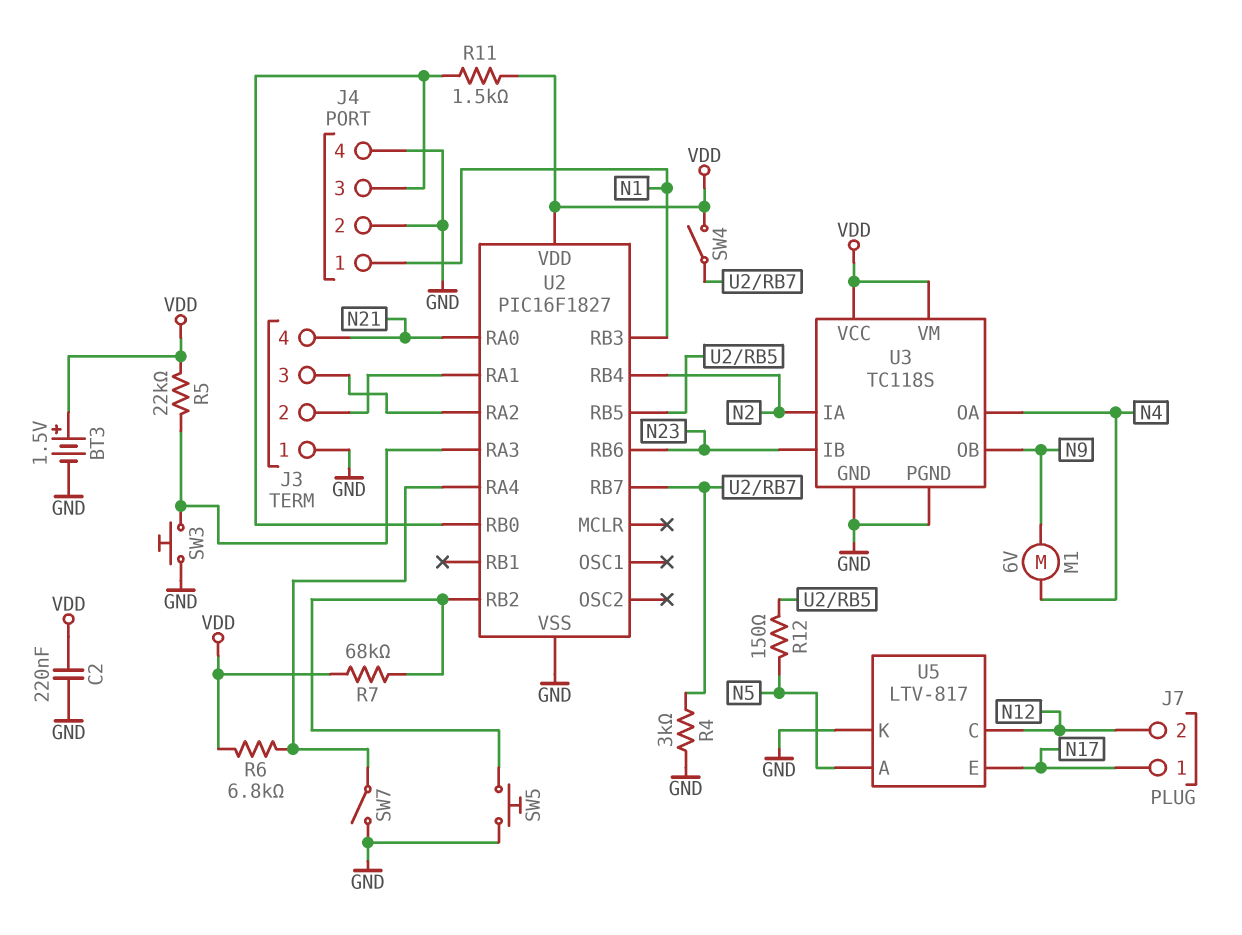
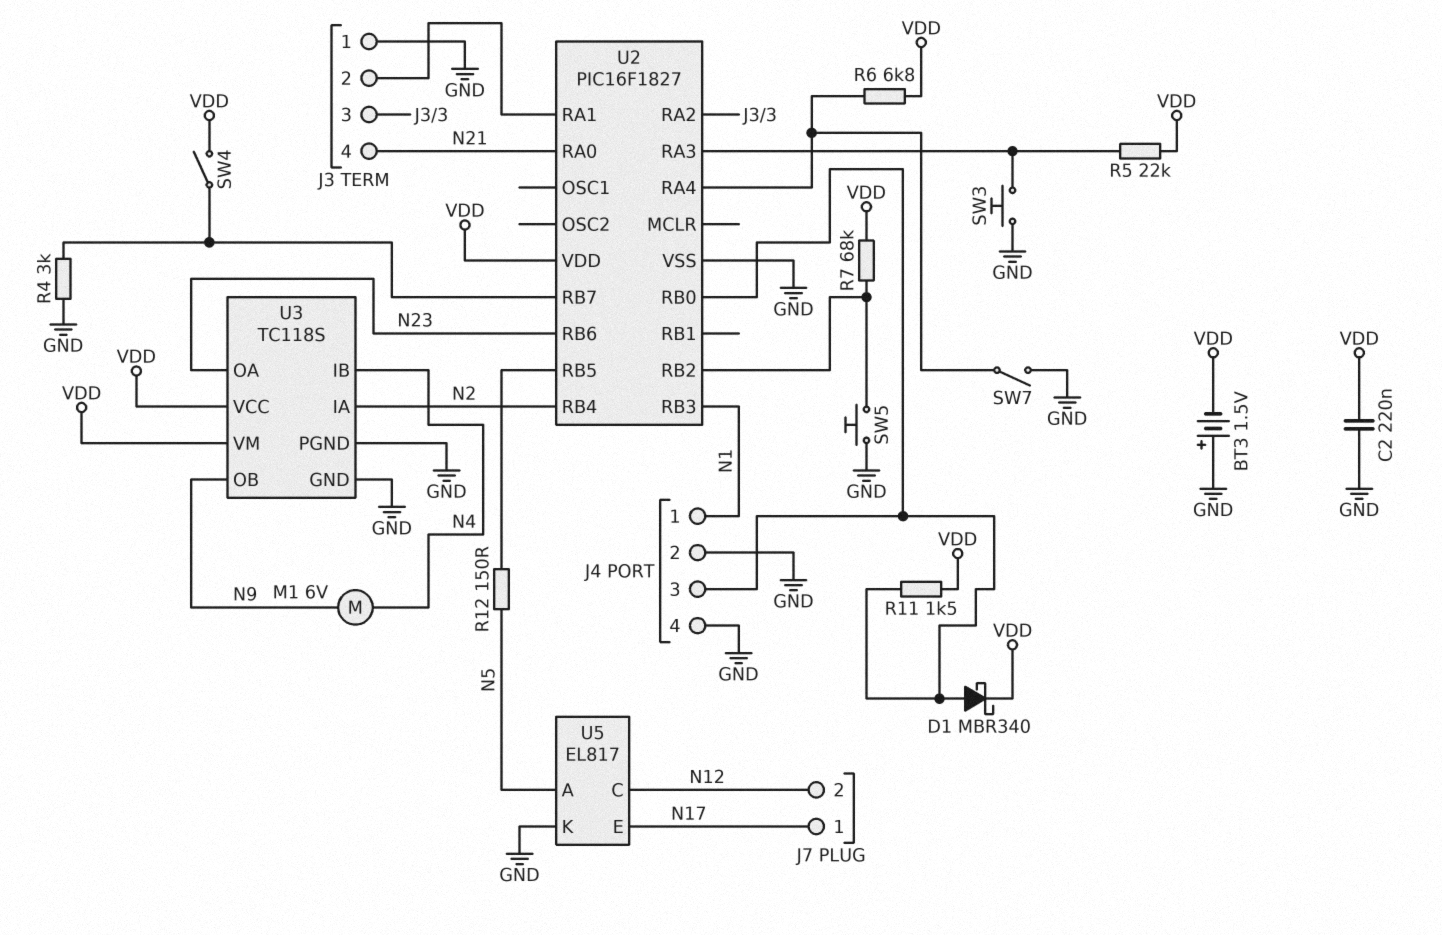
BT3: 1.5V (plus VDD, minus GND) -> 1.5V (plus GND, minus VDD)
D1: none -> schottky MBR340 (A J4/3, K VDD)
U3 pin IB: N23 -> N4
U3 pin OA: N4 -> N23
U5: LTV-817 -> EL817

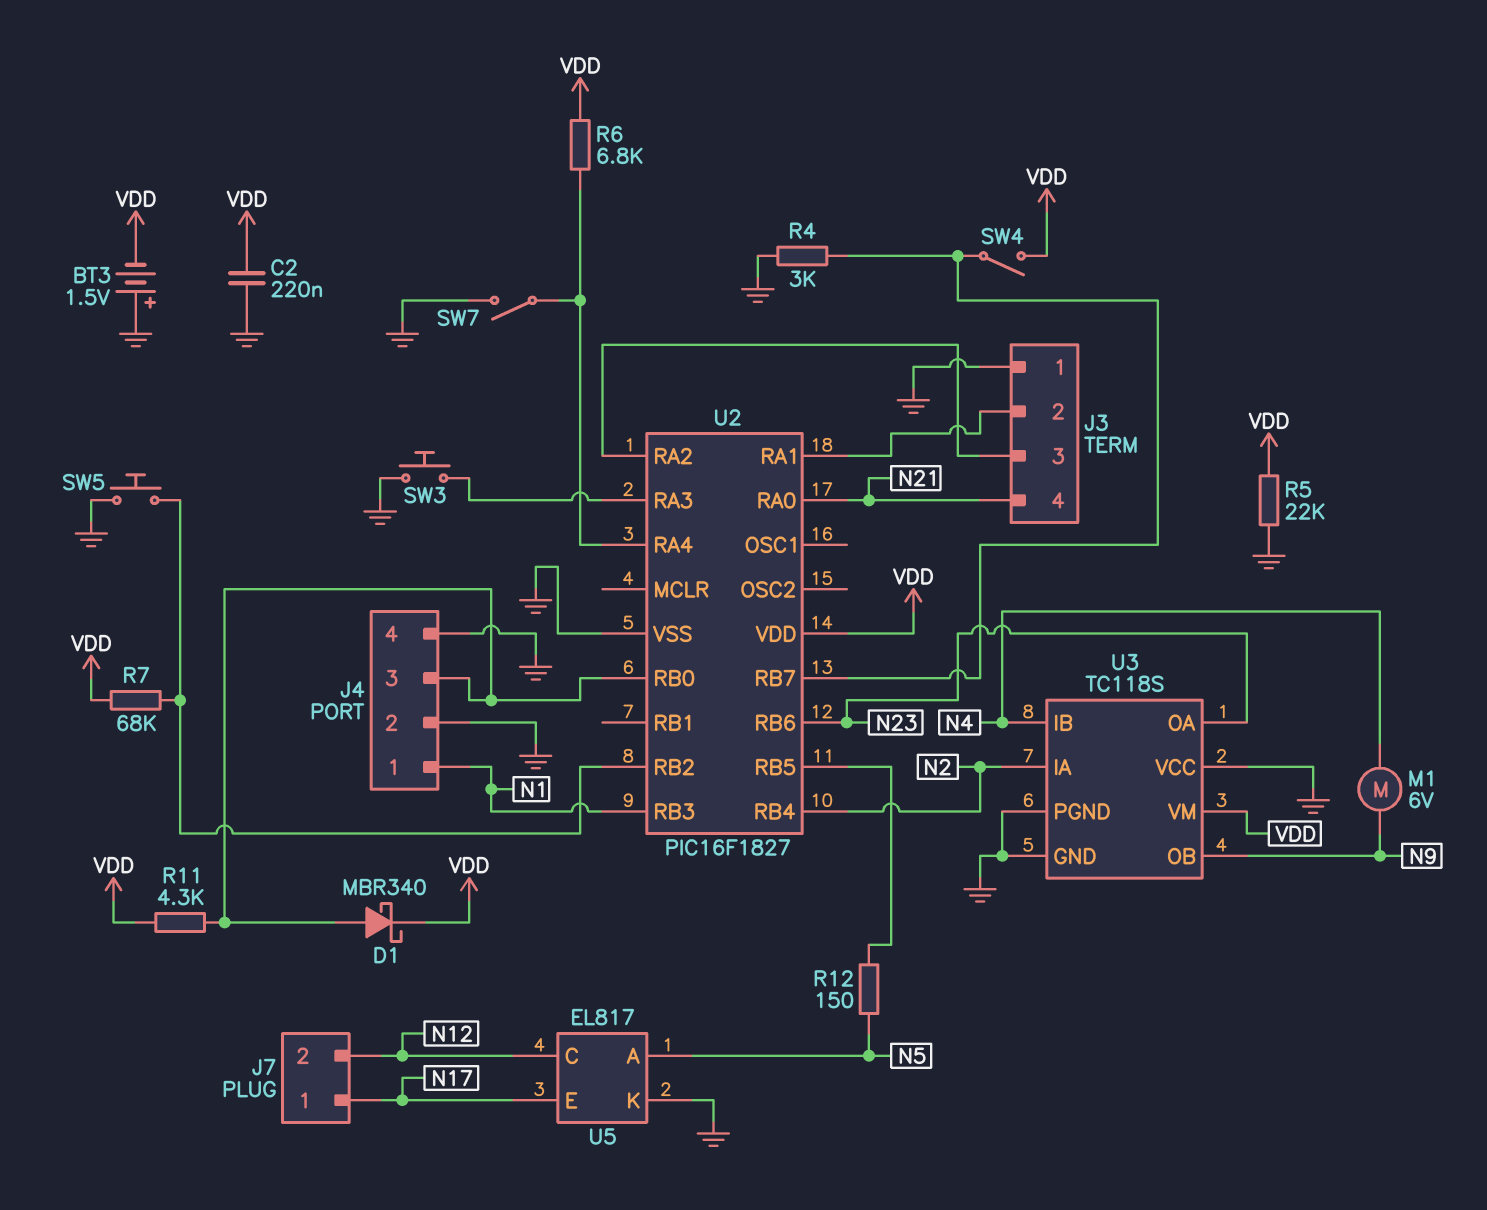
R5: 22k (U2/RA3, VDD) -> 22k (GND, VDD)
R11: 1.5k (J4/3, VDD) -> 4.3k (J4/3, VDD)
U3 pin VCC: VDD -> GND

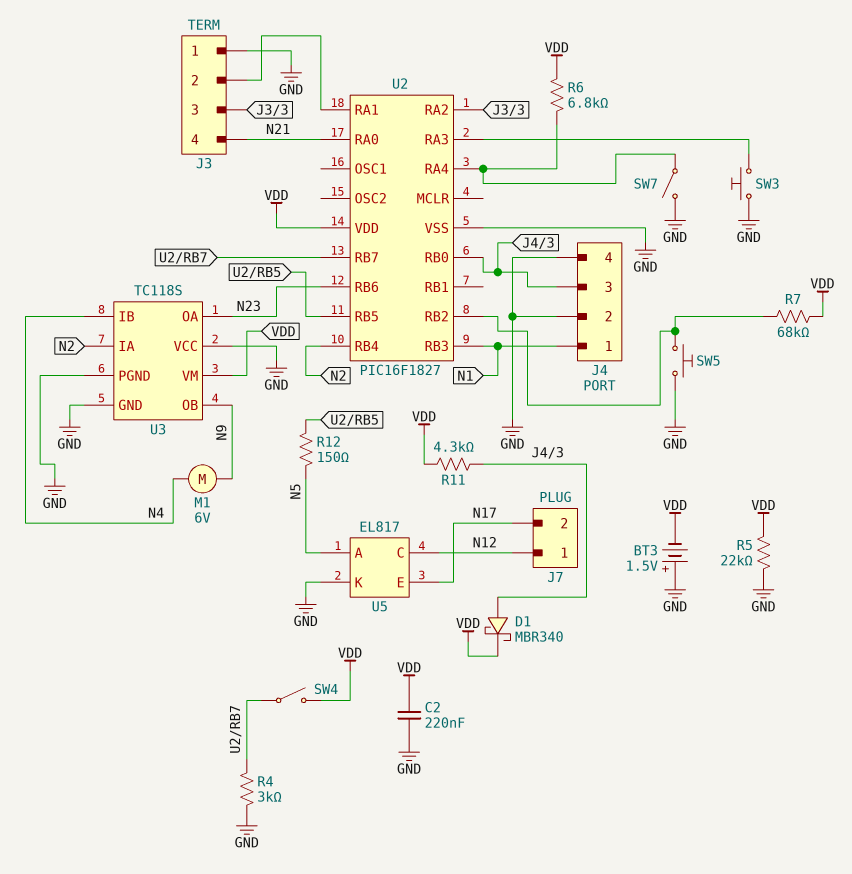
J7 pin 1: N17 -> N12
J7 pin 2: N12 -> N17

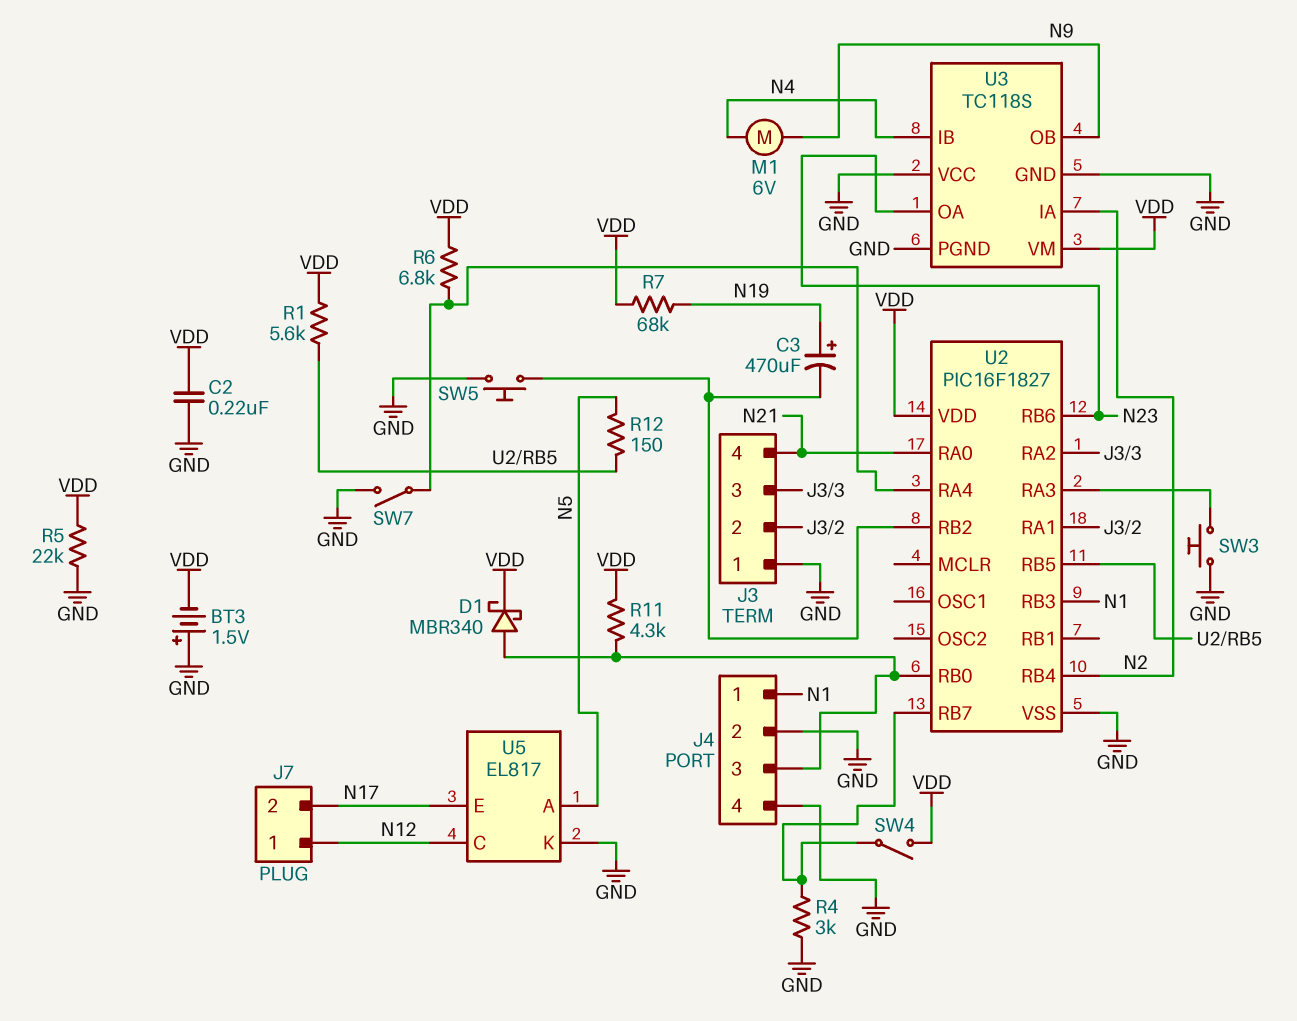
C3: none -> 470uF (plus N19, minus U2/RB2)
R1: none -> 5.6k (U2/RB5, VDD)
R7: 68k (U2/RB2, VDD) -> 68k (N19, VDD)

